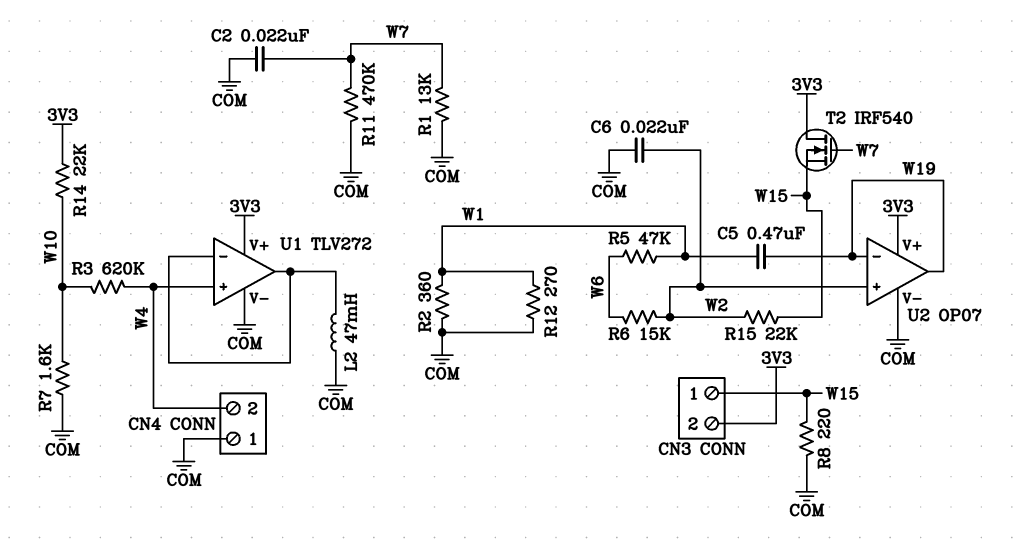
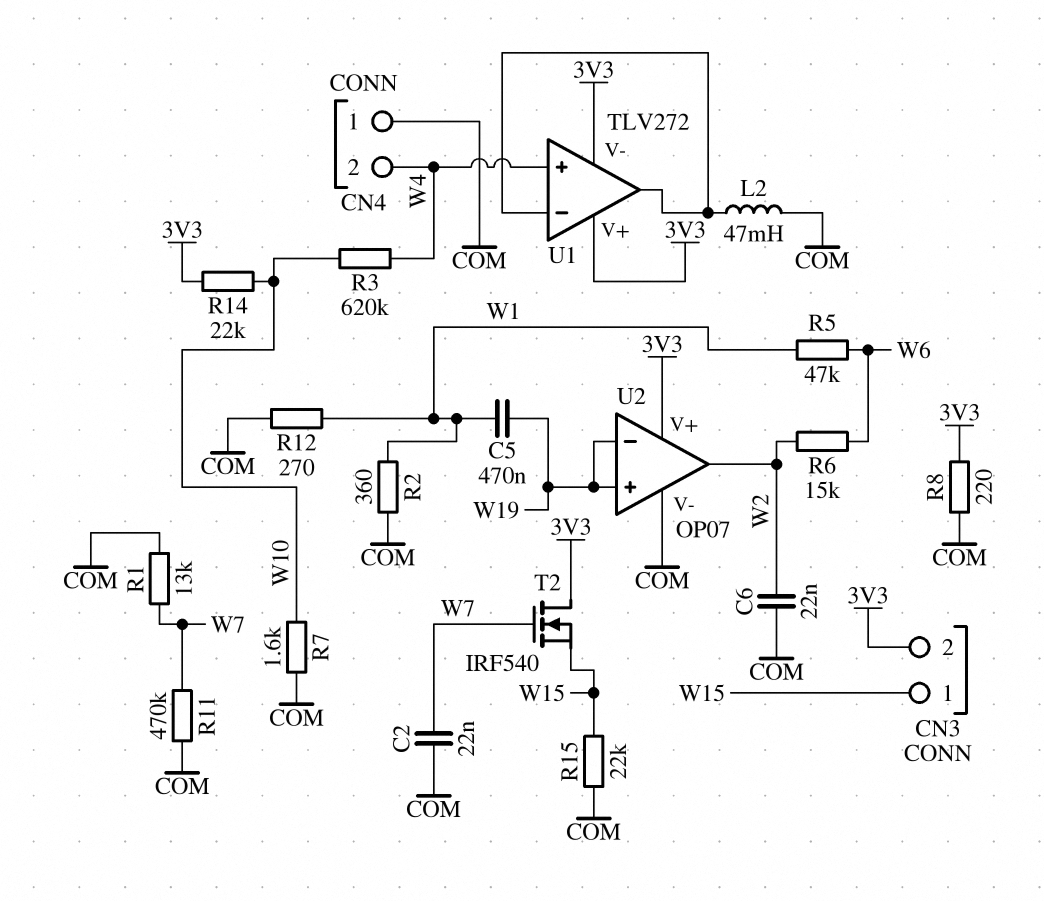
R8: 220 (COM, W15) -> 220 (3V3, COM)
R15: 22k (W2, W15) -> 22k (COM, W15)
U1 pin V-: COM -> 3V3
U2 pin in+: W2 -> W19
U2 pin out: W19 -> W2

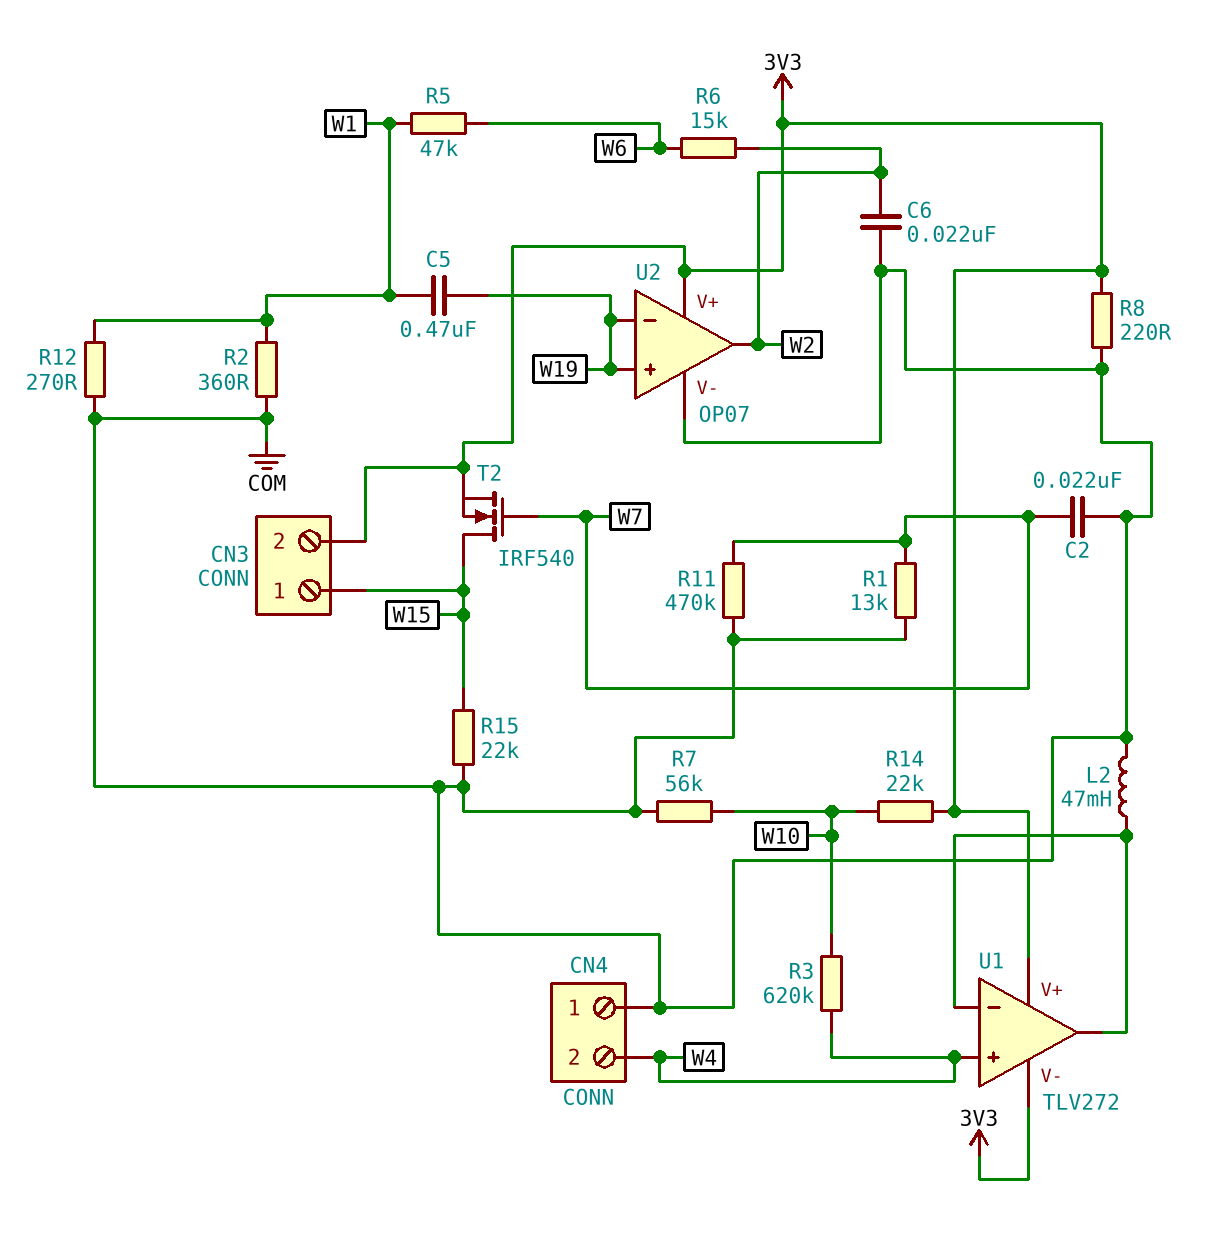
R7: 1.6k (COM, W10) -> 56k (COM, W10)
T2: NMOS IRF540 (G W7, D 3V3, S W15) -> NMOS IRF540 (G W7, D W15, S 3V3)

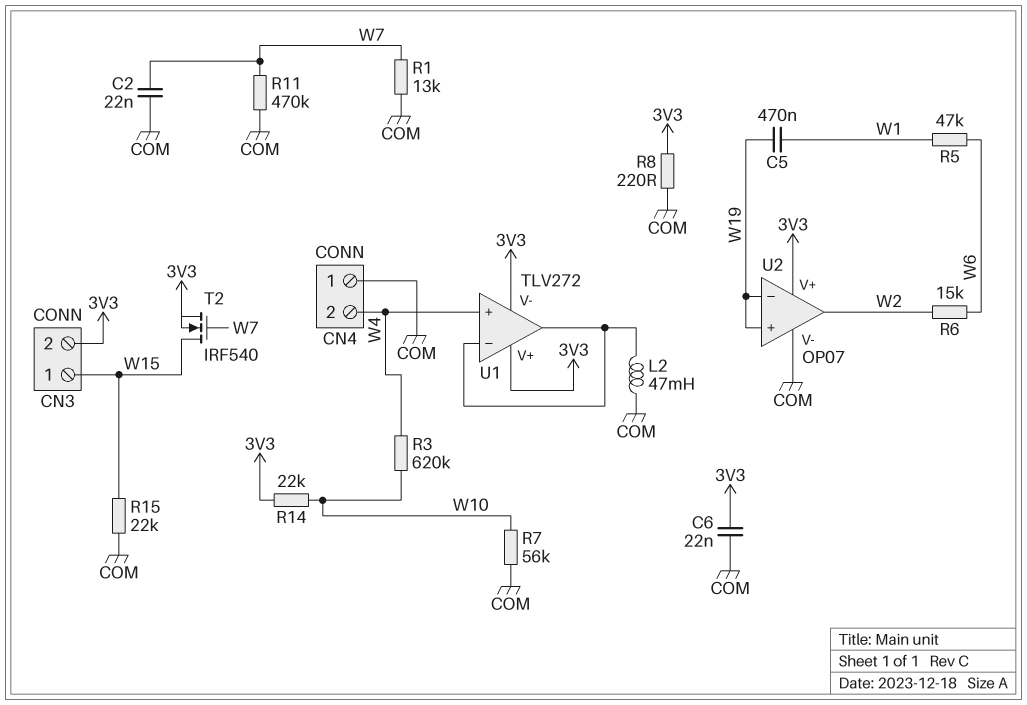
C6: 22nF (COM, W2) -> 22nF (3V3, COM)
R2: 360 (COM, W1) -> none
R12: 270 (COM, W1) -> none

